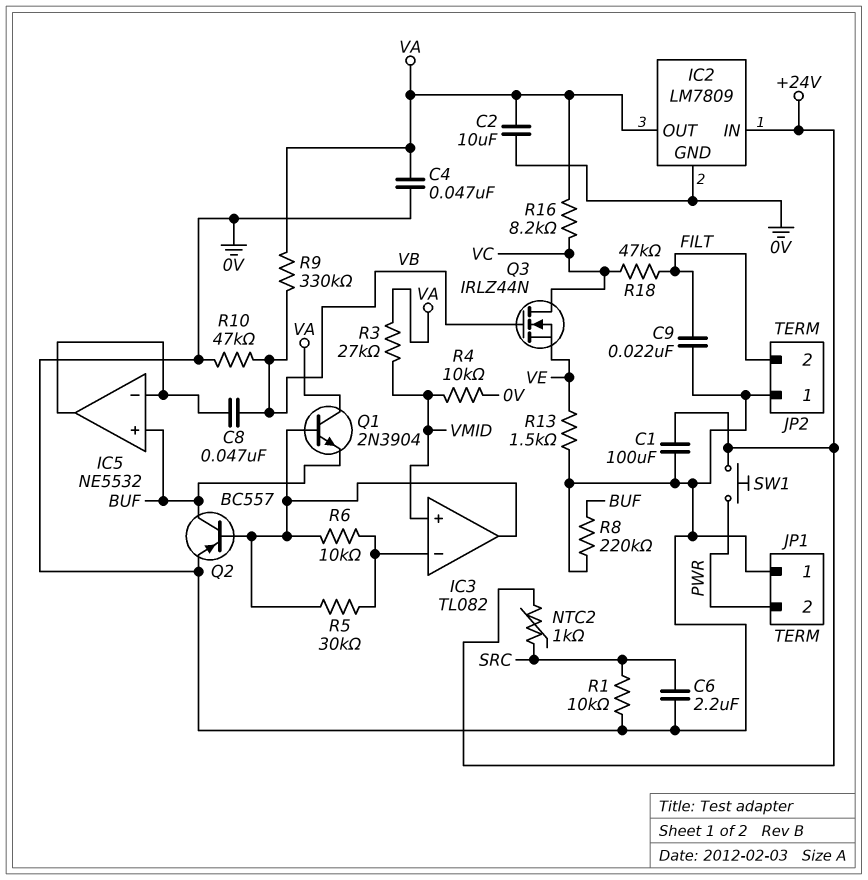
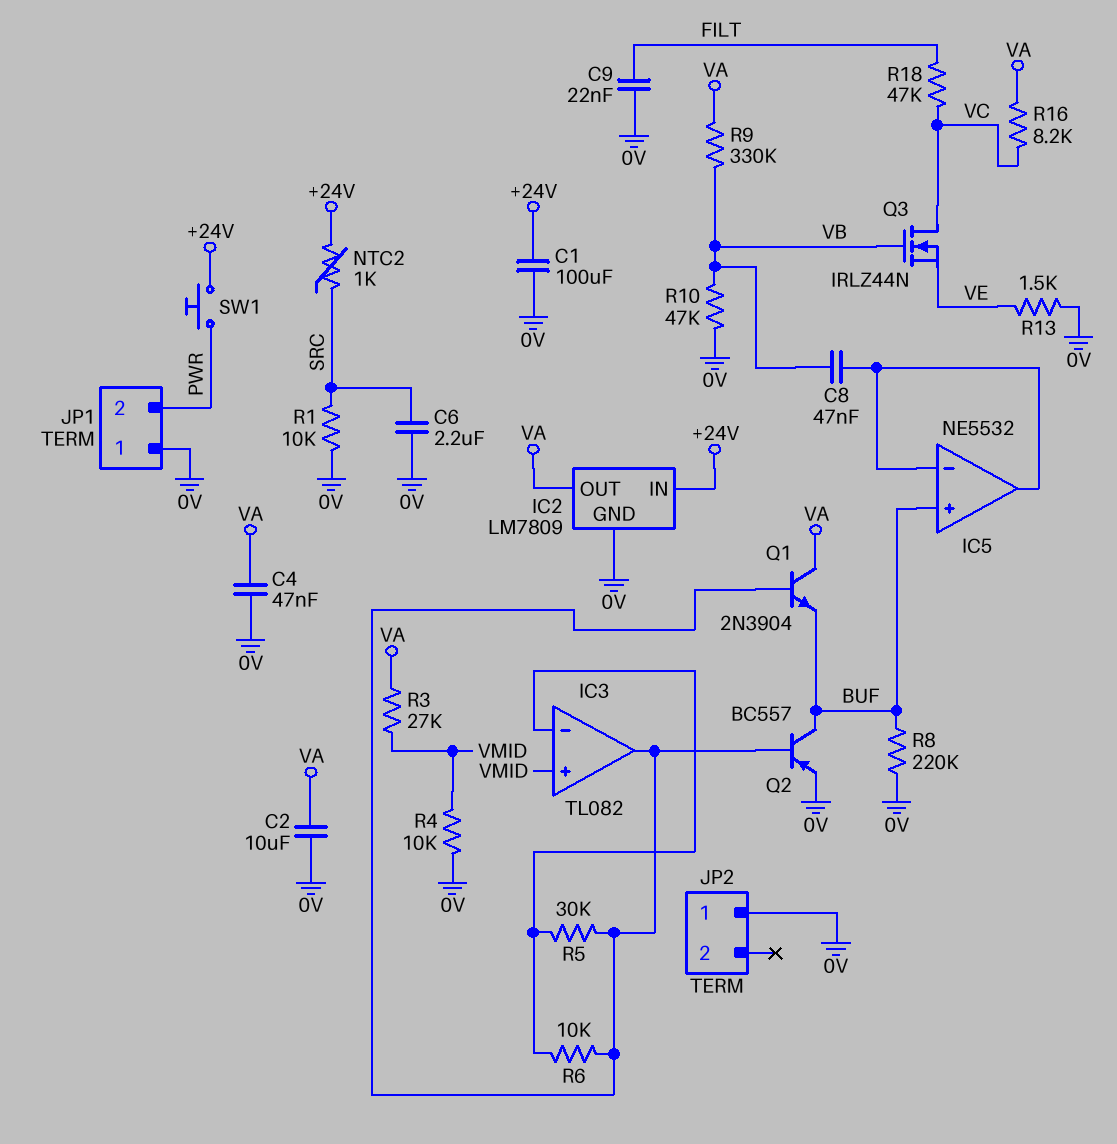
JP2 pin 2: FILT -> none

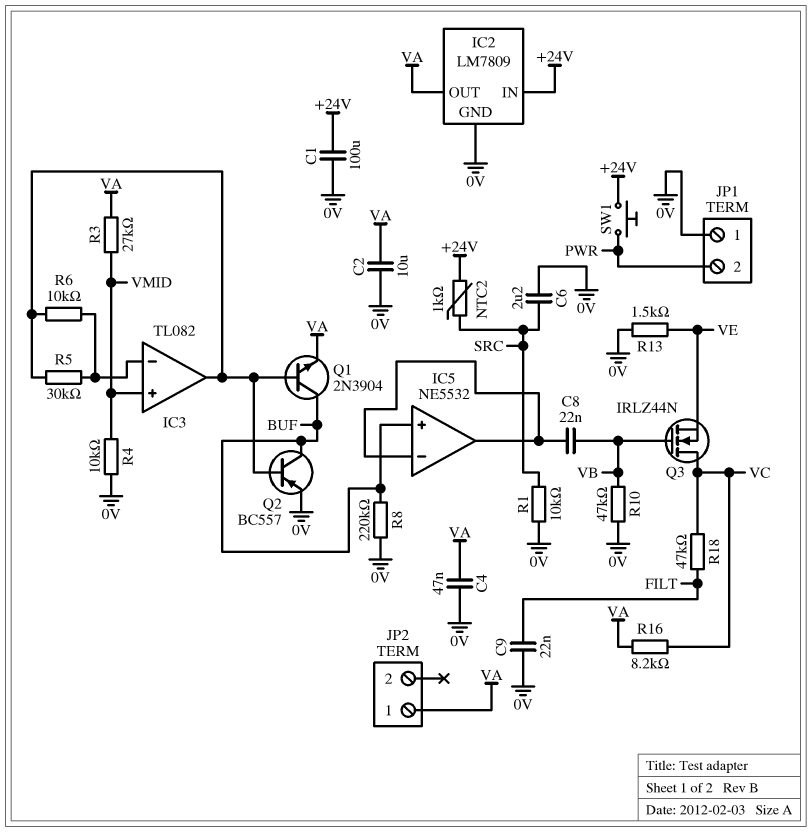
C8: 47nF (IC5/in-, VB) -> 22nF (IC5/in-, VB)
JP2 pin 1: 0V -> VA
Q1: NPN 2N3904 (B IC3/out, C VA, E BUF) -> NPN 2N3904 (B IC3/out, C BUF, E VA)
R9: 330k (VA, VB) -> none

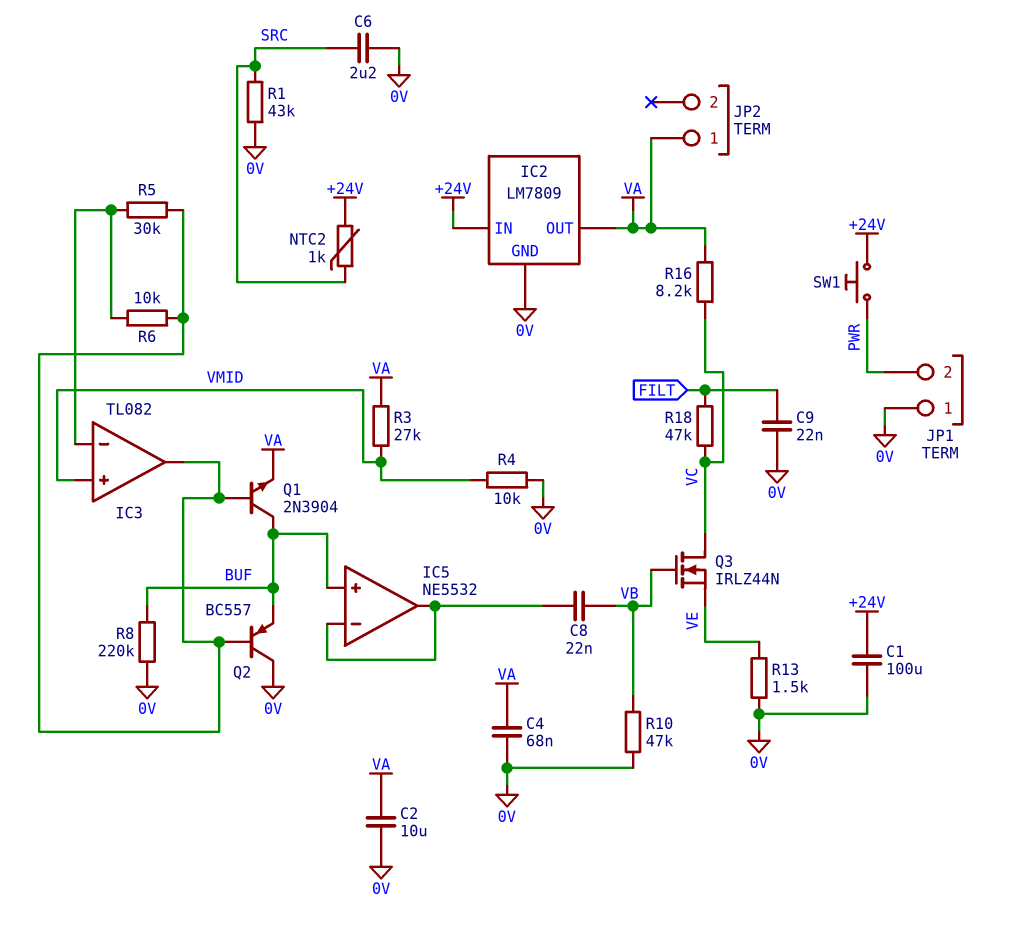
C4: 47nF (0V, VA) -> 68nF (0V, VA)
Q2: PNP BC557 (B IC3/out, C BUF, E 0V) -> PNP BC557 (B IC3/out, C 0V, E BUF)
R1: 10k (0V, SRC) -> 43k (0V, SRC)

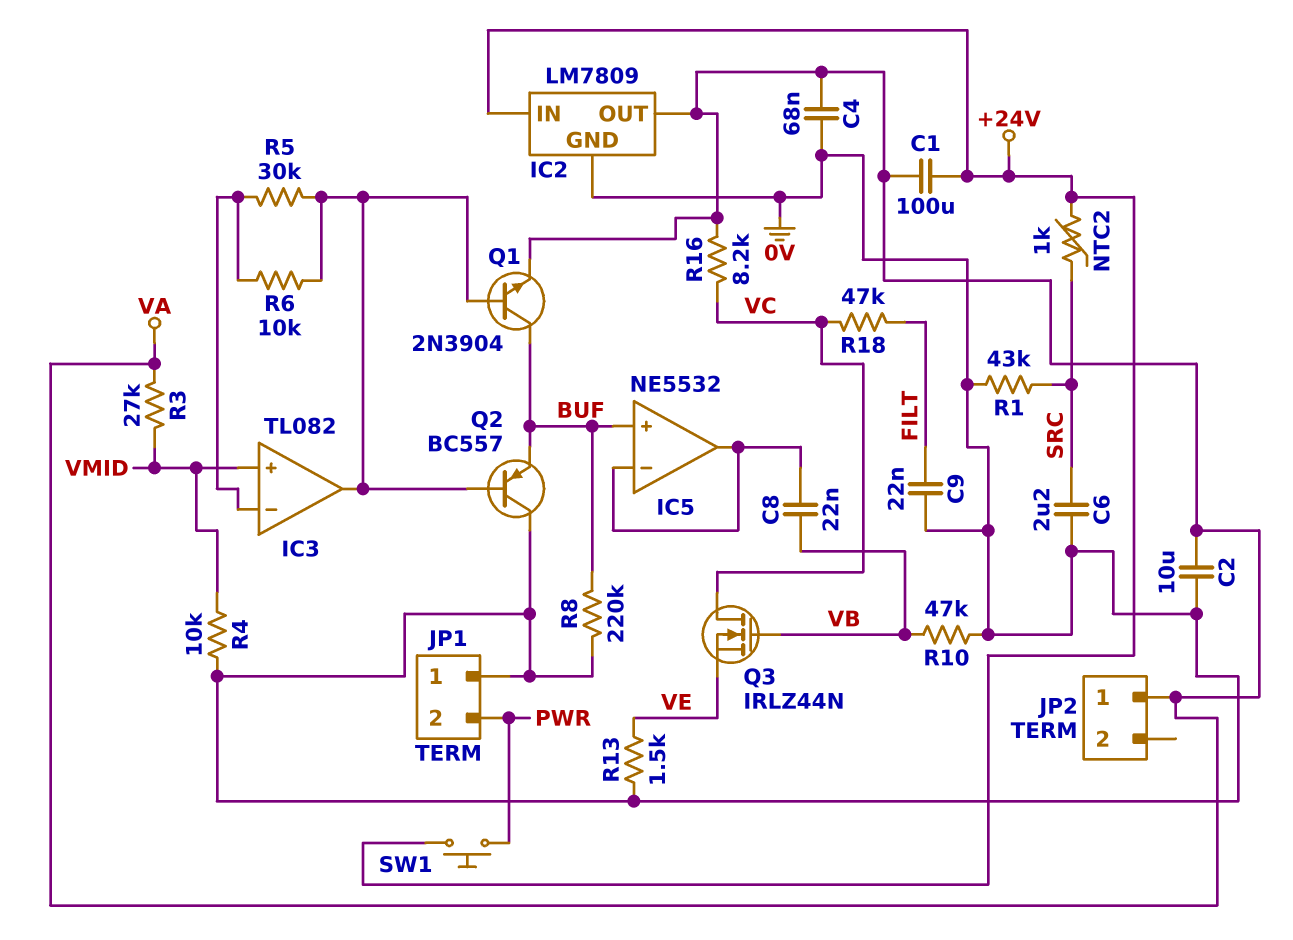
C1: 100uF (+24V, 0V) -> 100uF (+24V, VA)

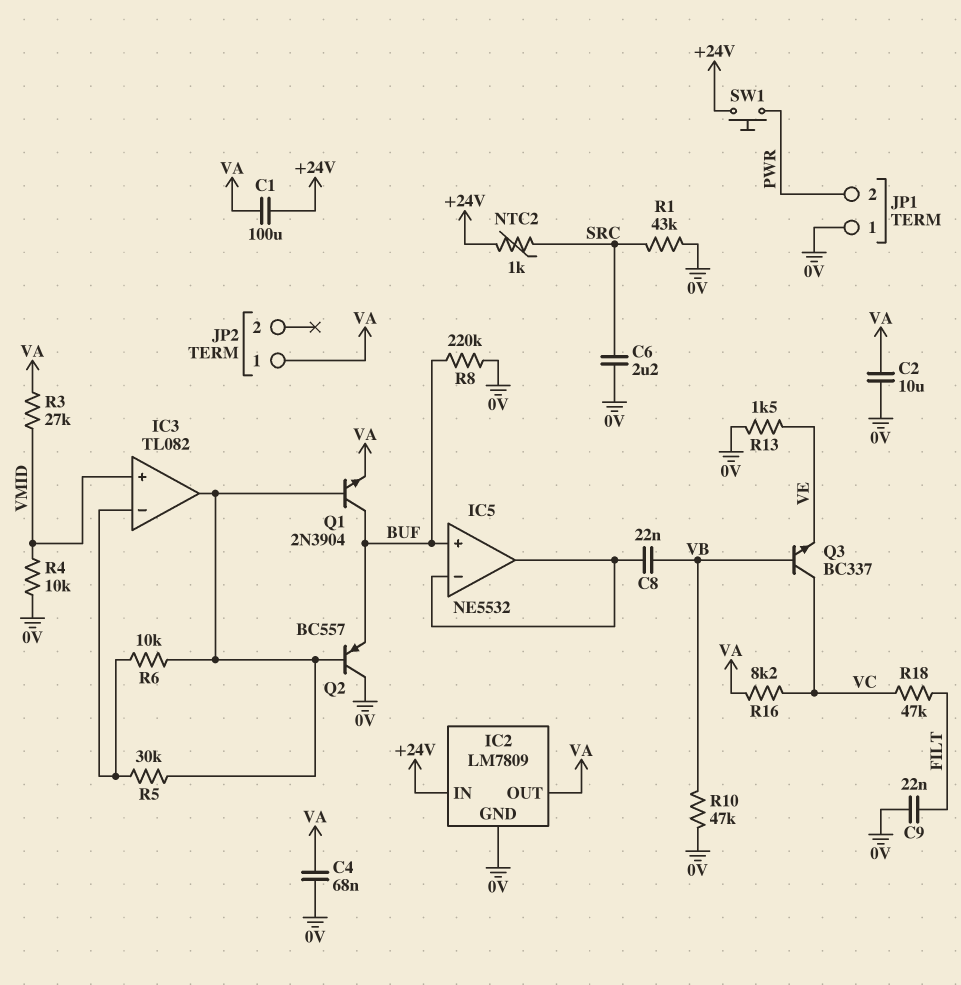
Q3: NMOS IRLZ44N (G VB, D VC, S VE) -> NPN BC337 (B VB, C VC, E VE)

